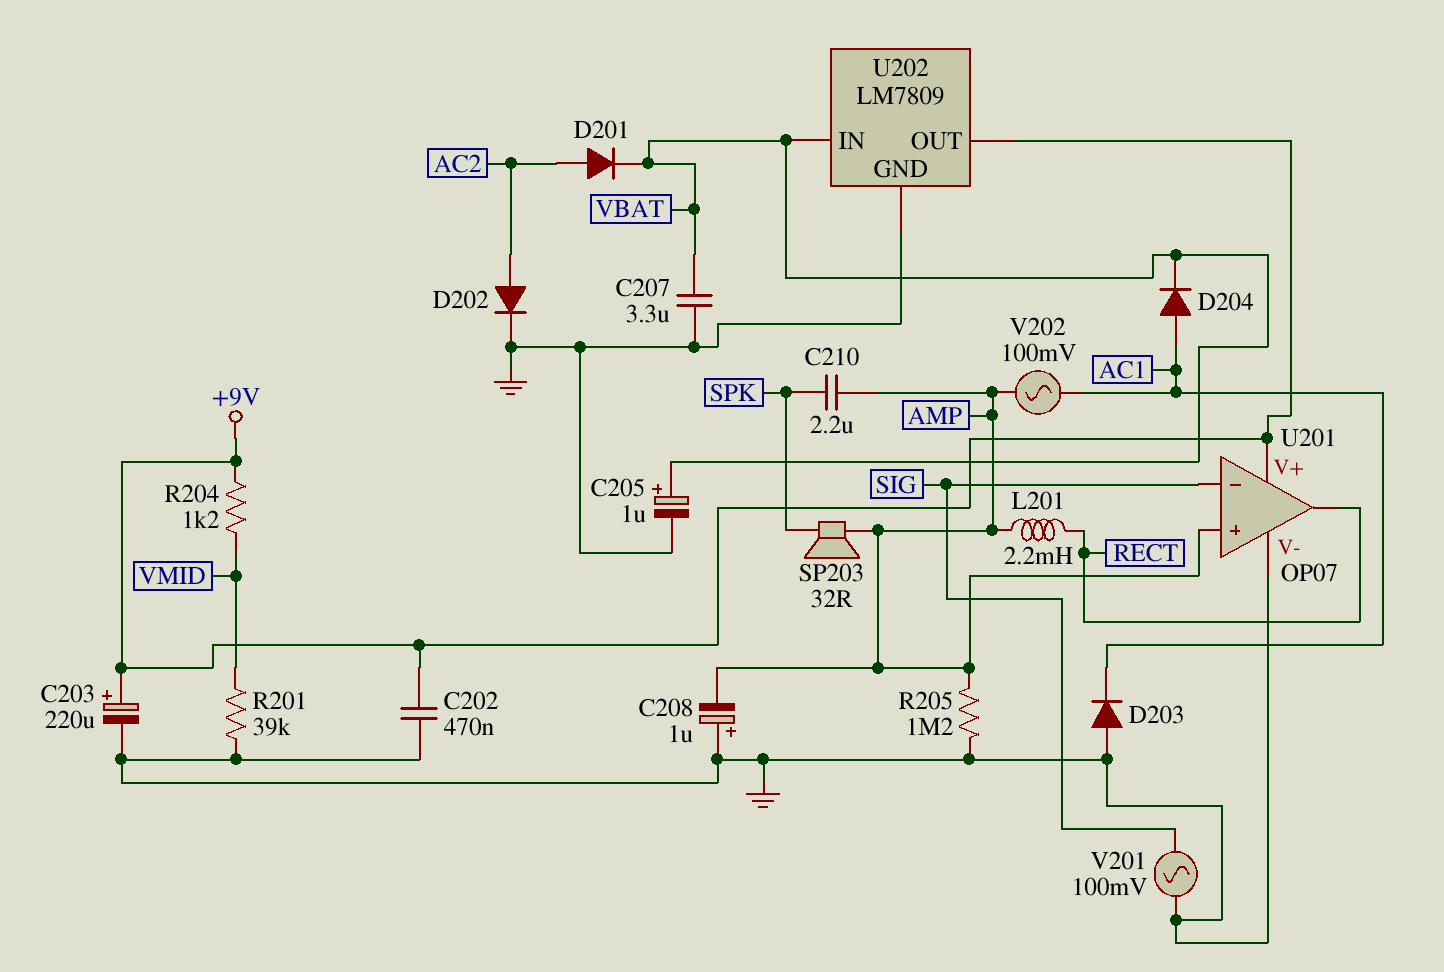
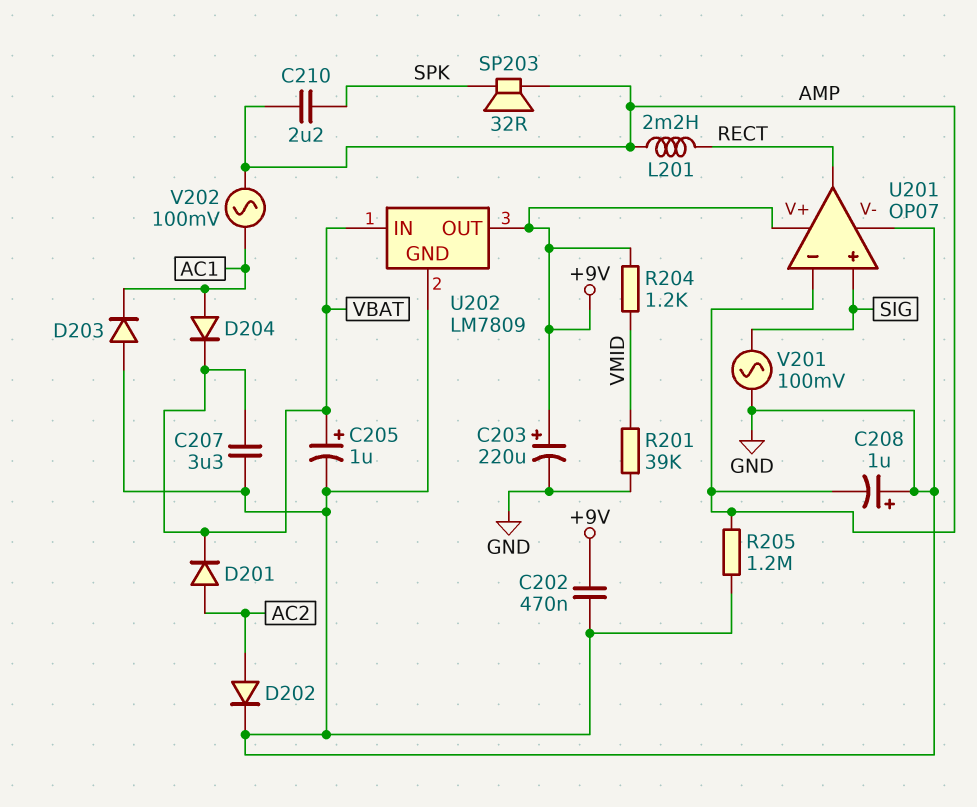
U201 pin in+: AMP -> SIG
U201 pin in-: SIG -> AMP

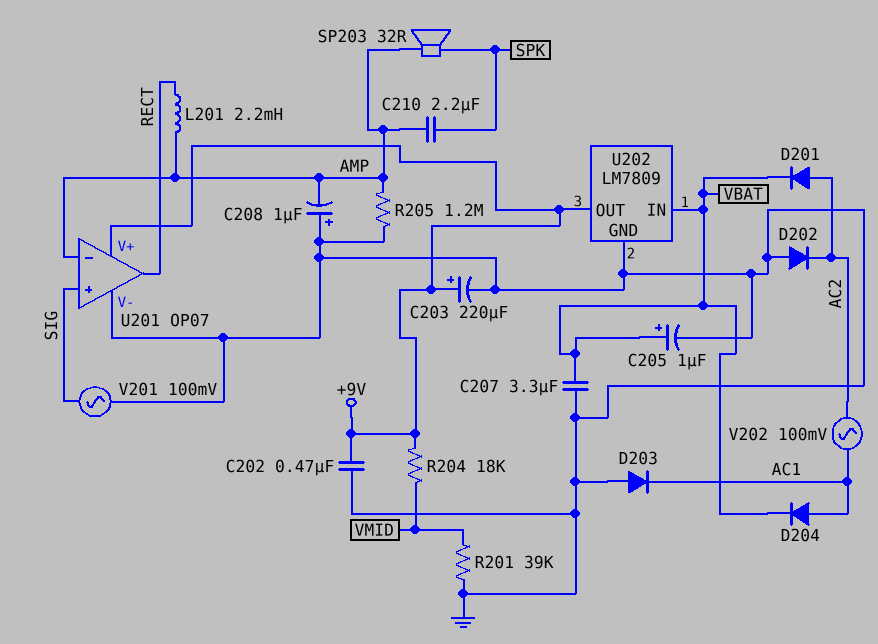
D202: diode (A AC2, K GND) -> diode (A GND, K AC2)
R204: 1.2k (+9V, VMID) -> 18k (+9V, VMID)
V202: AC 100mV (AC1, AMP) -> AC 100mV (AC1, AC2)

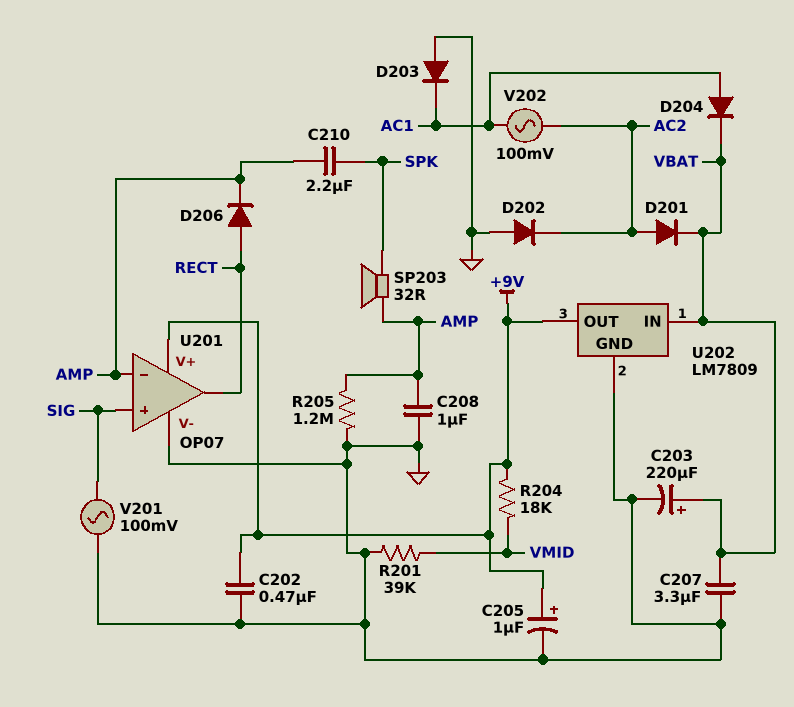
C203: 220uF (plus +9V, minus GND) -> 220uF (plus VBAT, minus GND)
C205: 1uF (plus VBAT, minus GND) -> 1uF (plus +9V, minus GND)
C208: 1uF (plus GND, minus AMP) -> 1uF (AMP, GND)
D206: none -> diode (A RECT, K AMP)
L201: 2.2mH (AMP, RECT) -> none

